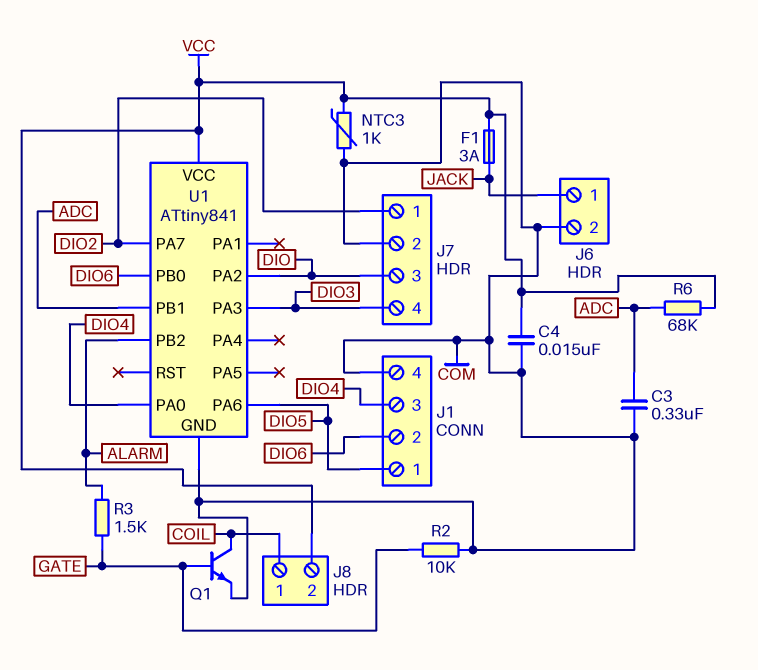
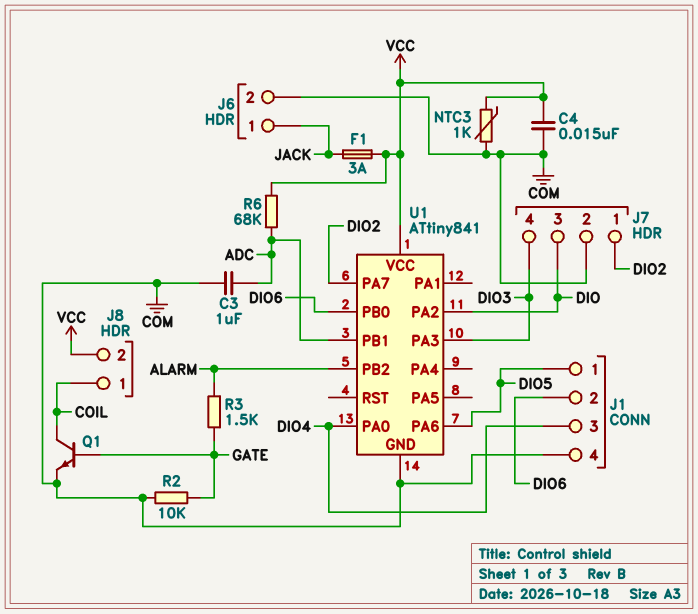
C3: 330nF (ADC, COM) -> 1uF (ADC, COM)

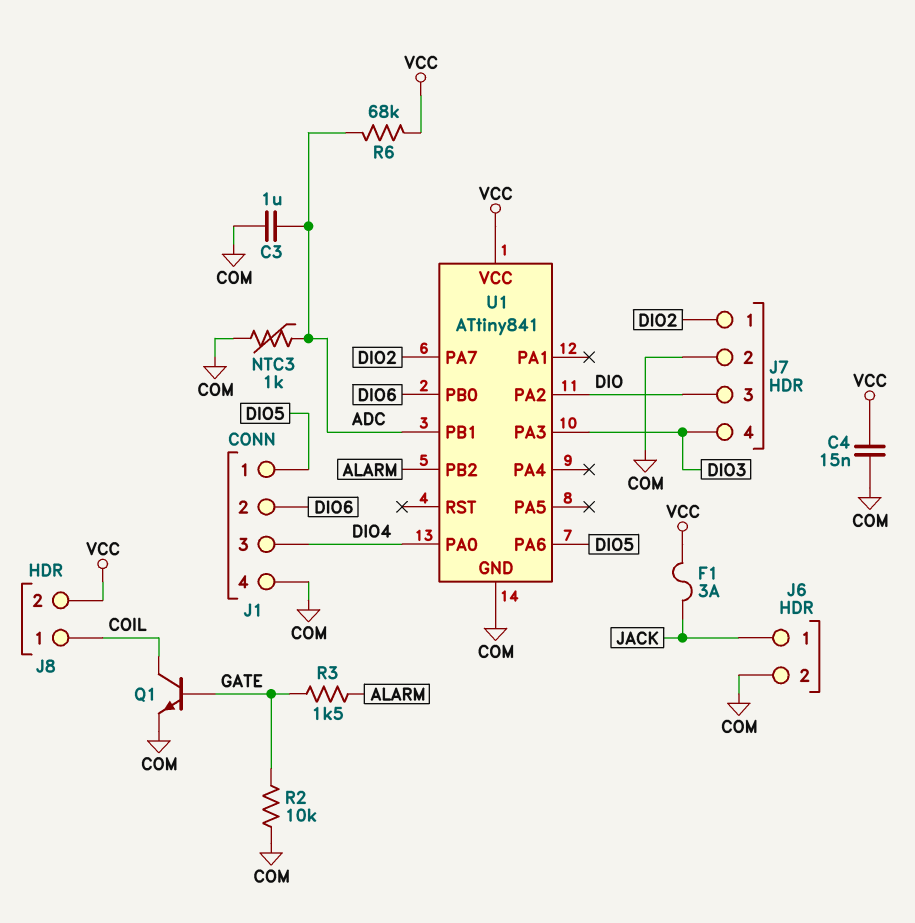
NTC3: 1k (COM, VCC) -> 1k (ADC, COM)

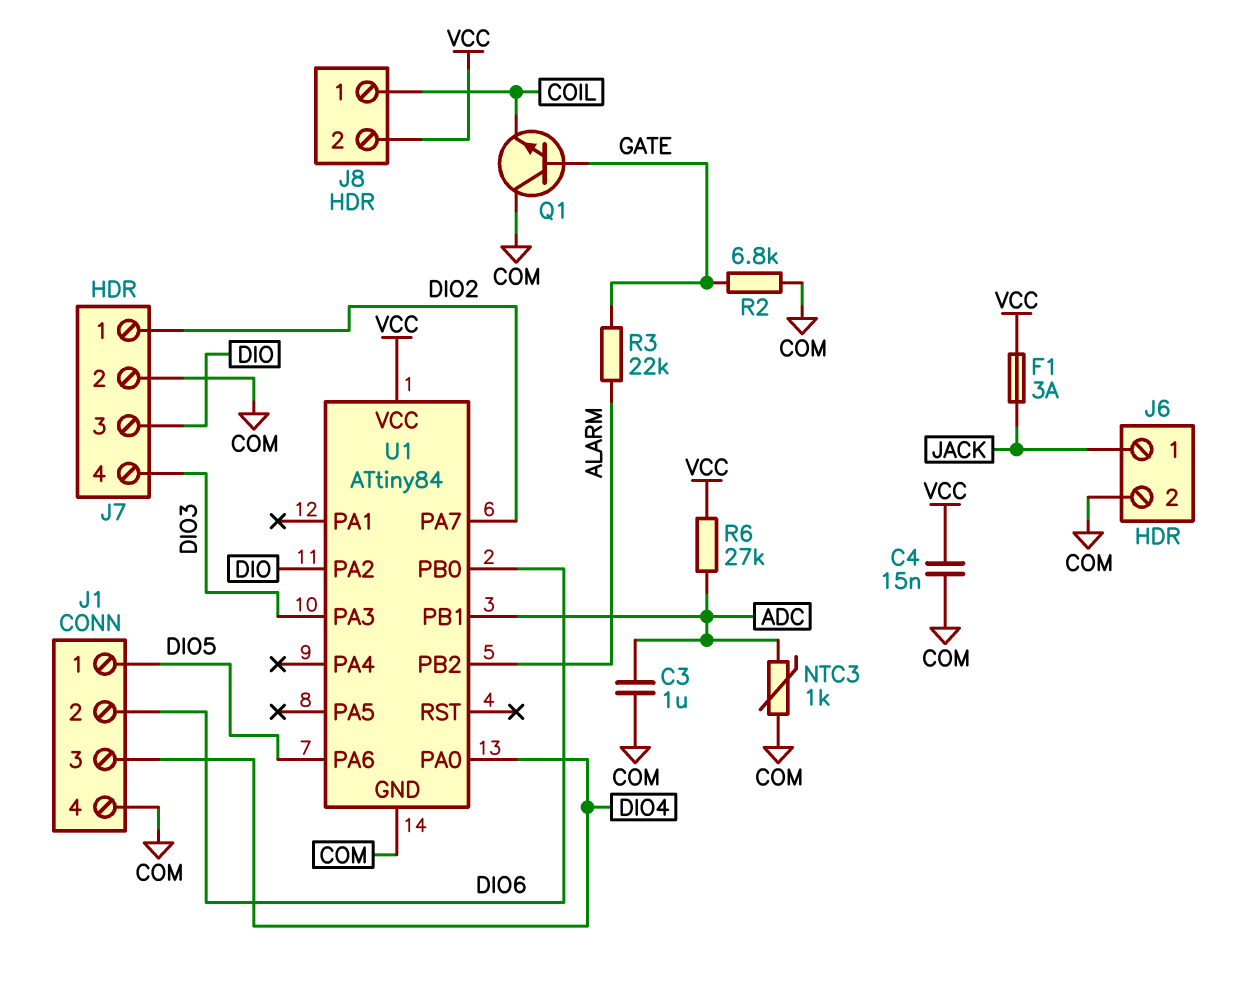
Q1: NPN (B GATE, C COIL, E COM) -> NPN (B GATE, C COM, E COIL)
R2: 10k (COM, GATE) -> 6.8k (COM, GATE)
R3: 1.5k (ALARM, GATE) -> 22k (ALARM, GATE)
R6: 68k (ADC, VCC) -> 27k (ADC, VCC)
U1: ATtiny841 -> ATtiny84

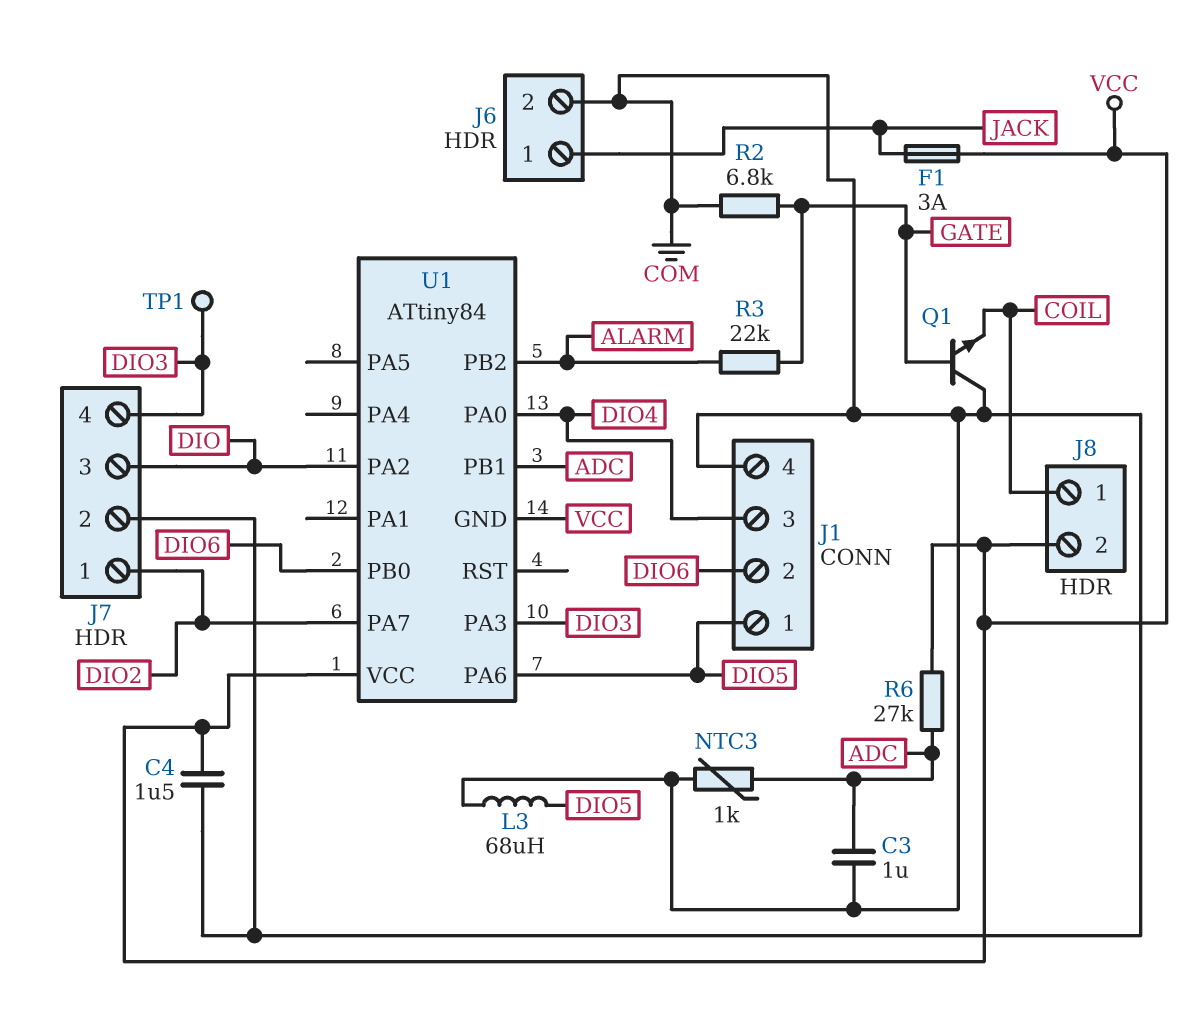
C4: 15nF (COM, VCC) -> 1.5uF (COM, VCC)
L3: none -> 68uH (COM, DIO5)
TP1: none -> test point (DIO3)
U1 pin GND: COM -> VCC

